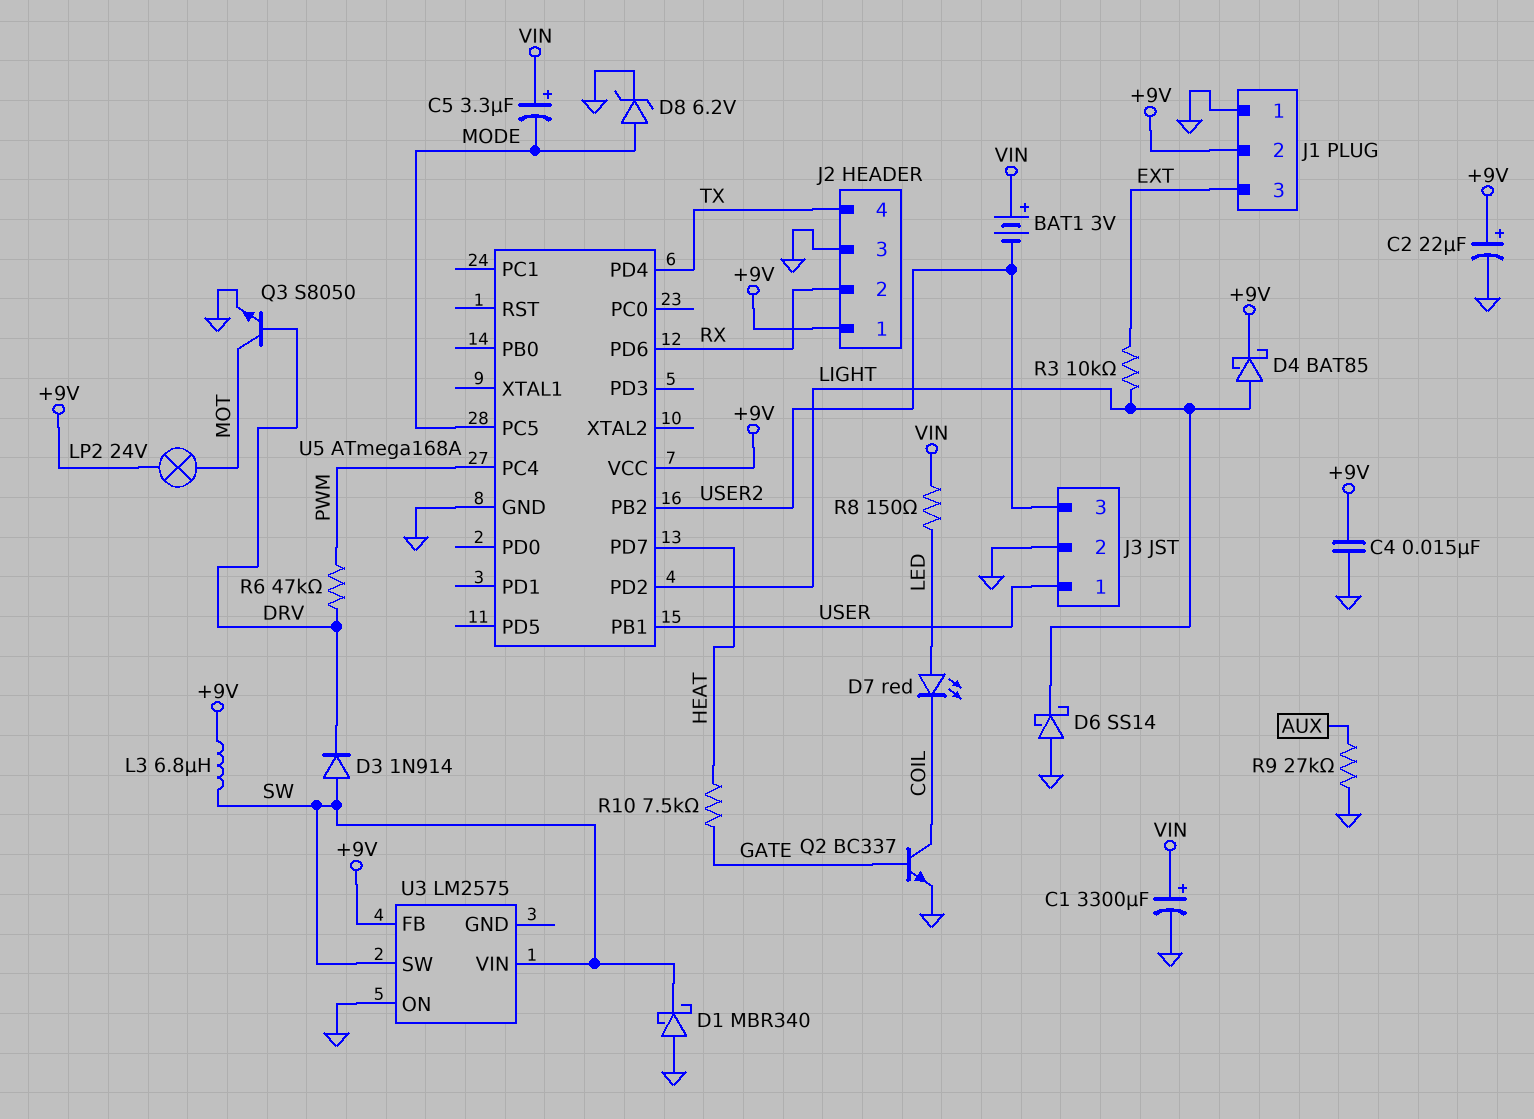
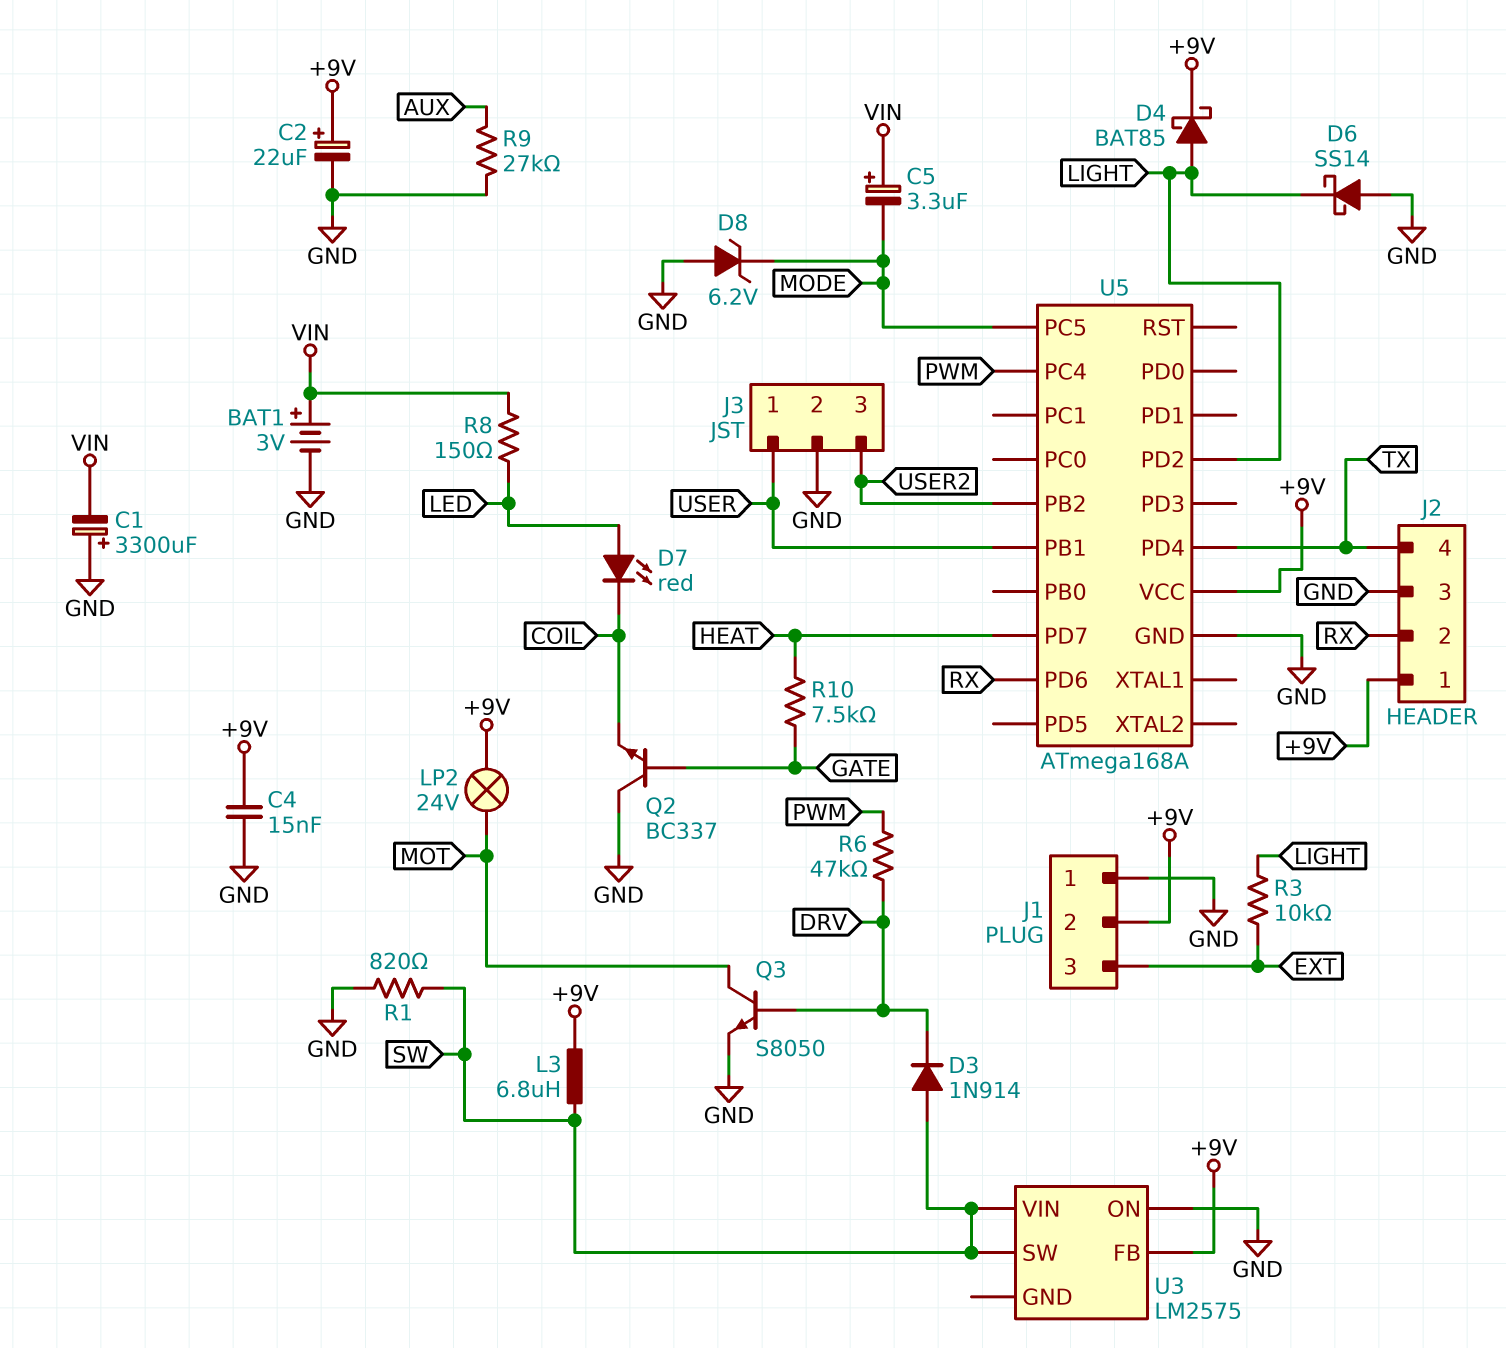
BAT1: 3V (plus VIN, minus USER2) -> 3V (plus VIN, minus GND)
C1: 3300uF (plus VIN, minus GND) -> 3300uF (plus GND, minus VIN)
D1: schottky MBR340 (A GND, K SW) -> none
D8: zener 6.2V (A MODE, K GND) -> zener 6.2V (A GND, K MODE)
Q2: NPN BC337 (B GATE, C COIL, E GND) -> NPN BC337 (B GATE, C GND, E COIL)
R1: none -> 820 (GND, SW)

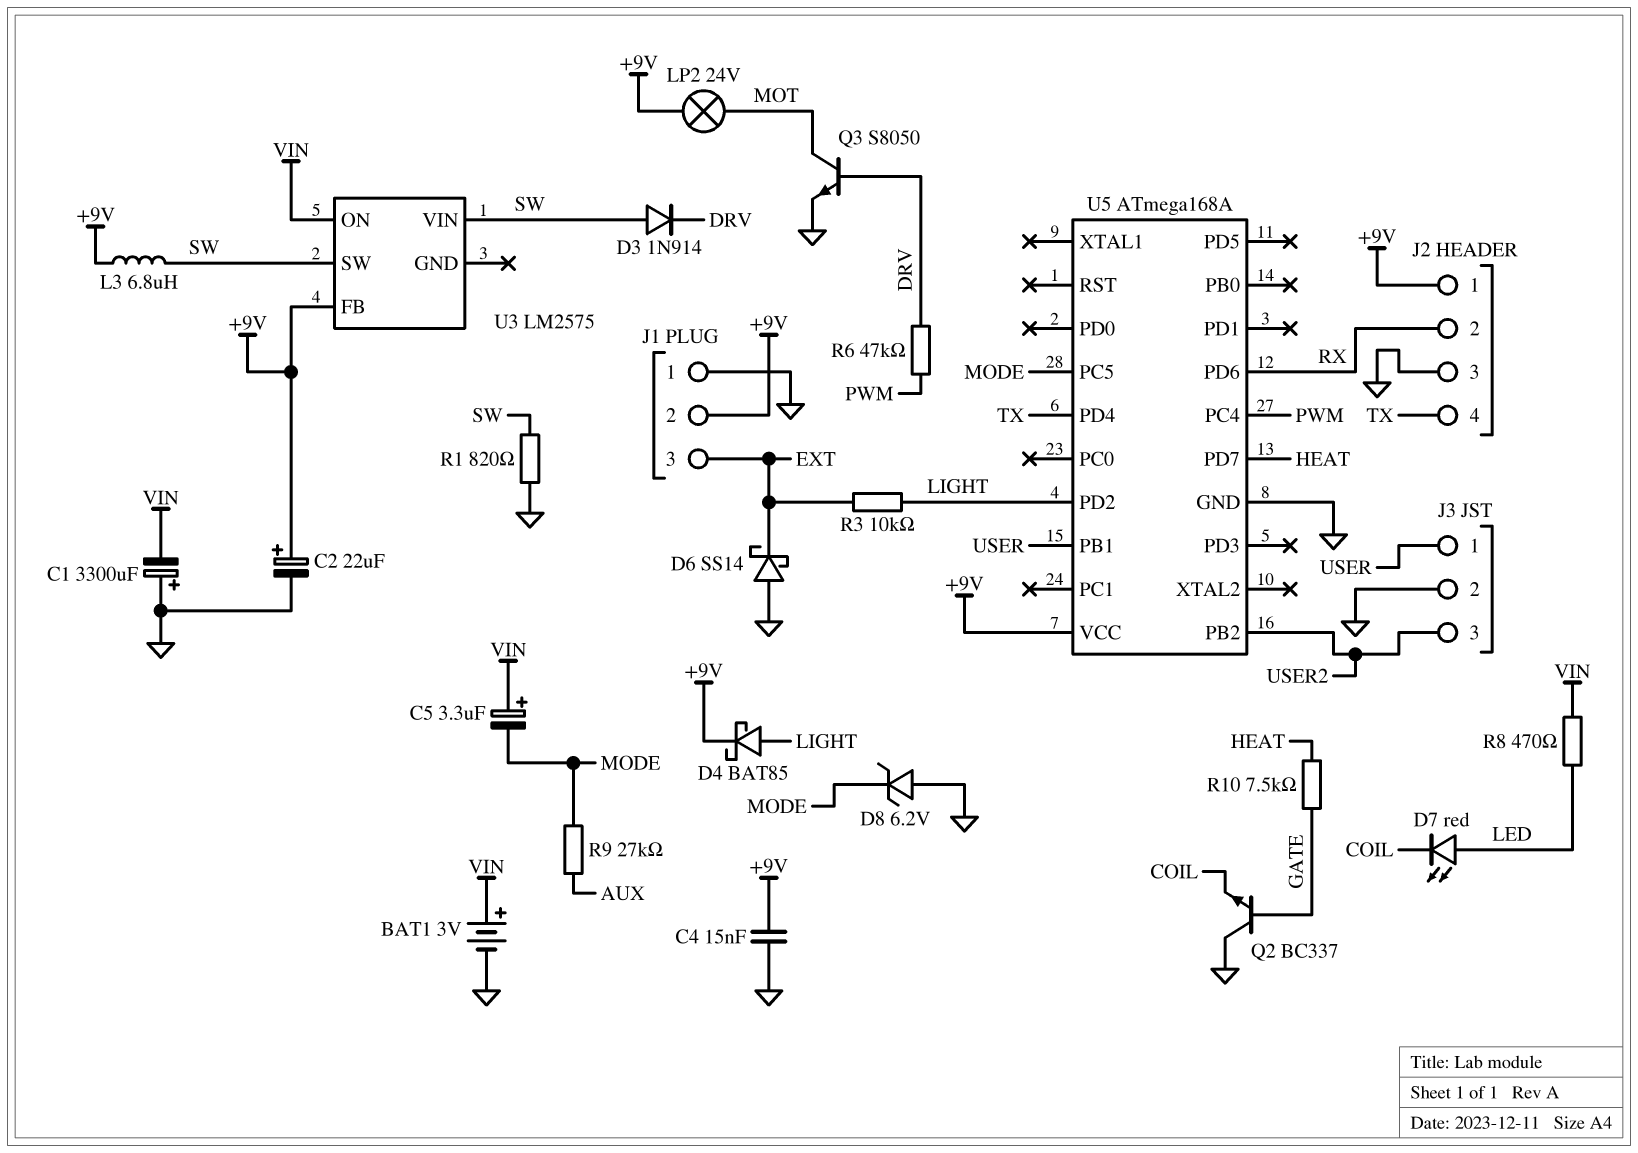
D6: schottky SS14 (A GND, K LIGHT) -> schottky SS14 (A GND, K EXT)
R8: 150 (LED, VIN) -> 470 (LED, VIN)
R9: 27k (AUX, GND) -> 27k (AUX, MODE)
U3 pin ON: GND -> VIN

